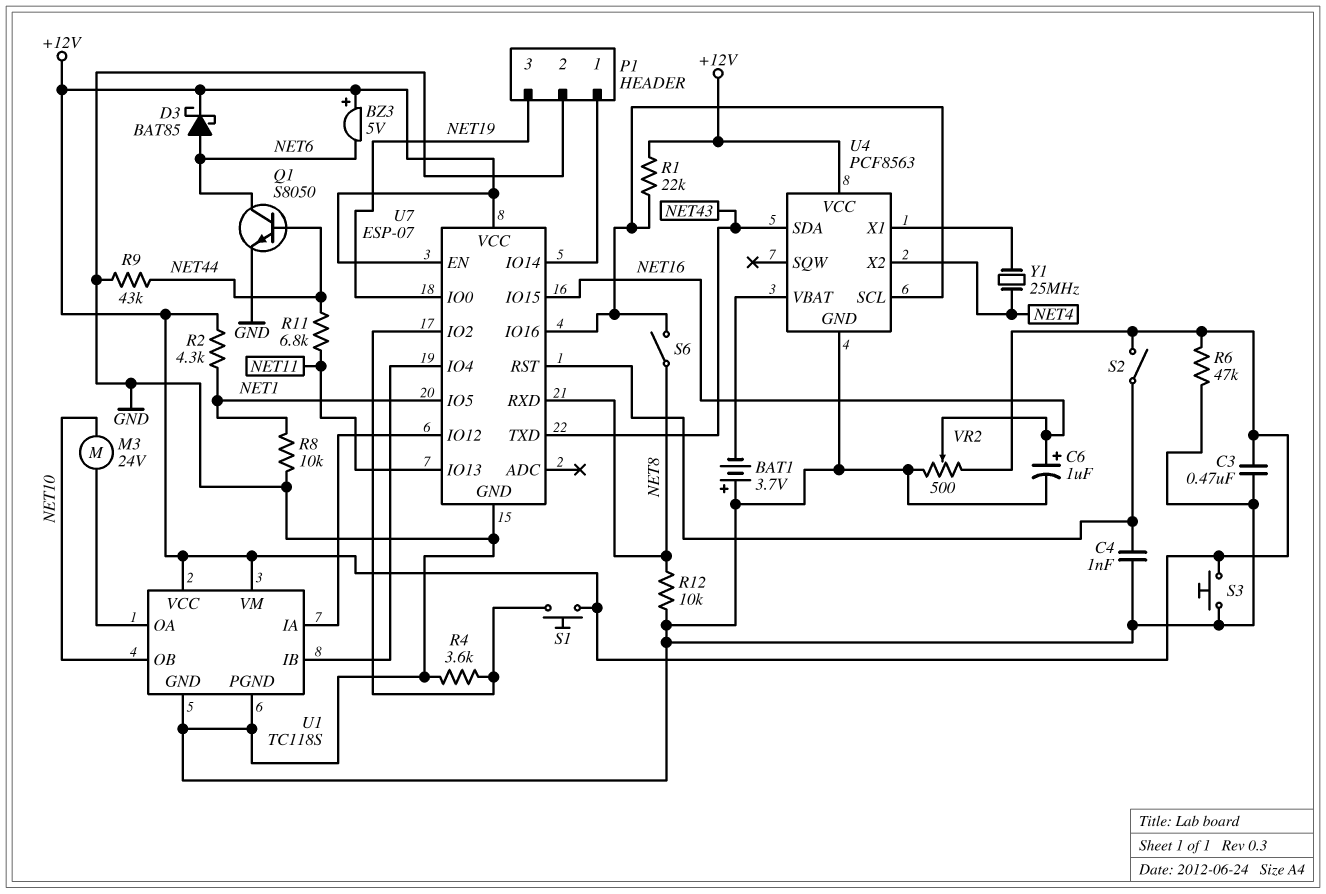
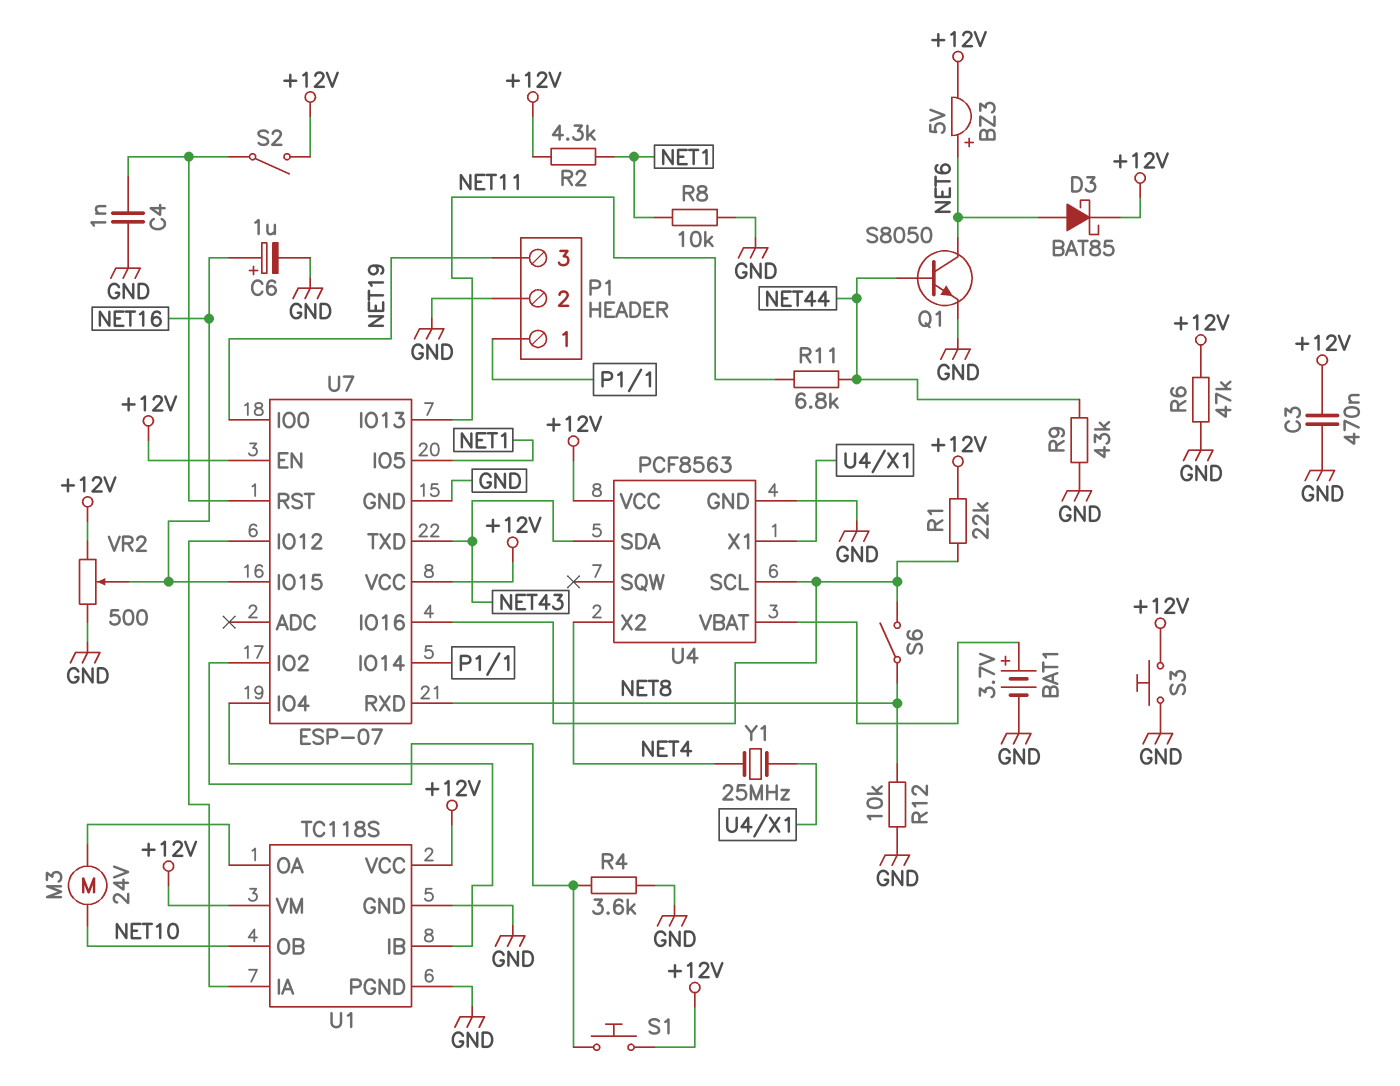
BAT1: 3.7V (plus GND, minus U4/VBAT) -> 3.7V (plus U4/VBAT, minus GND)
BZ3: buzzer 5V (plus +12V, minus NET6) -> buzzer 5V (plus NET6, minus +12V)

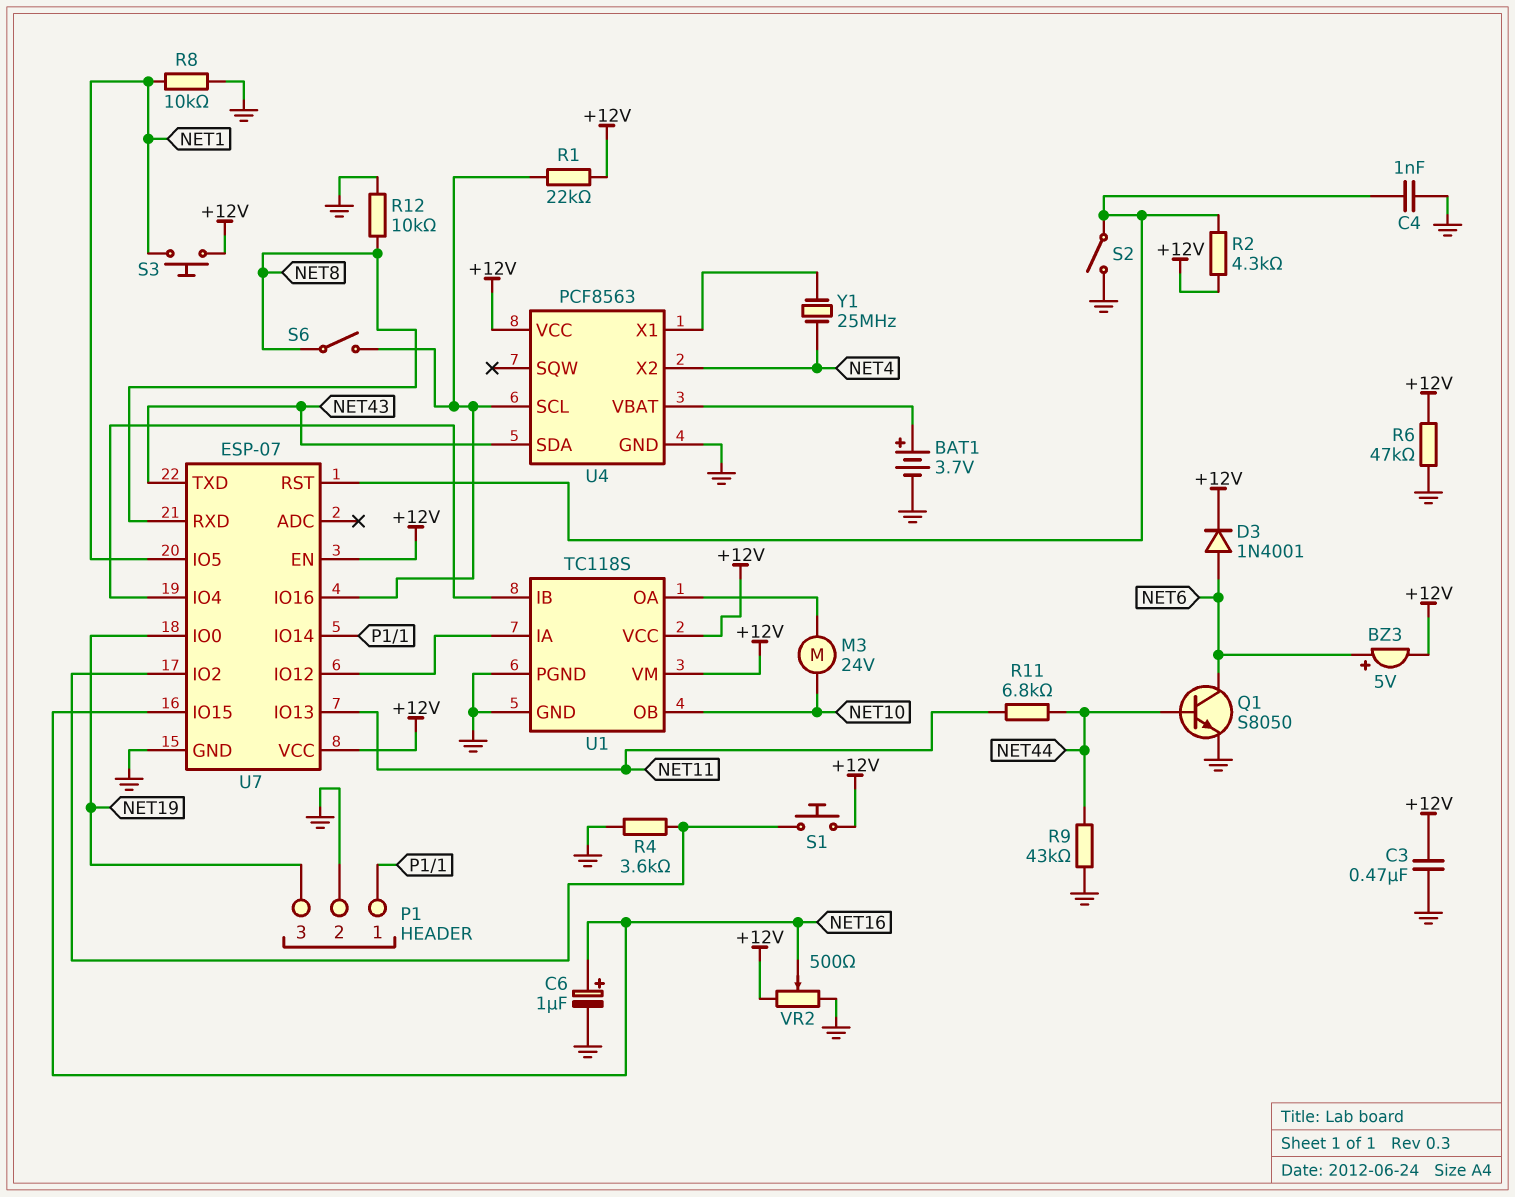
D3: schottky BAT85 (A NET6, K +12V) -> diode 1N4001 (A NET6, K +12V)
R2: 4.3k (+12V, NET1) -> 4.3k (+12V, U7/RST)
S2: switch (+12V, U7/RST) -> switch (GND, U7/RST)
S3: button (+12V, GND) -> button (+12V, NET1)

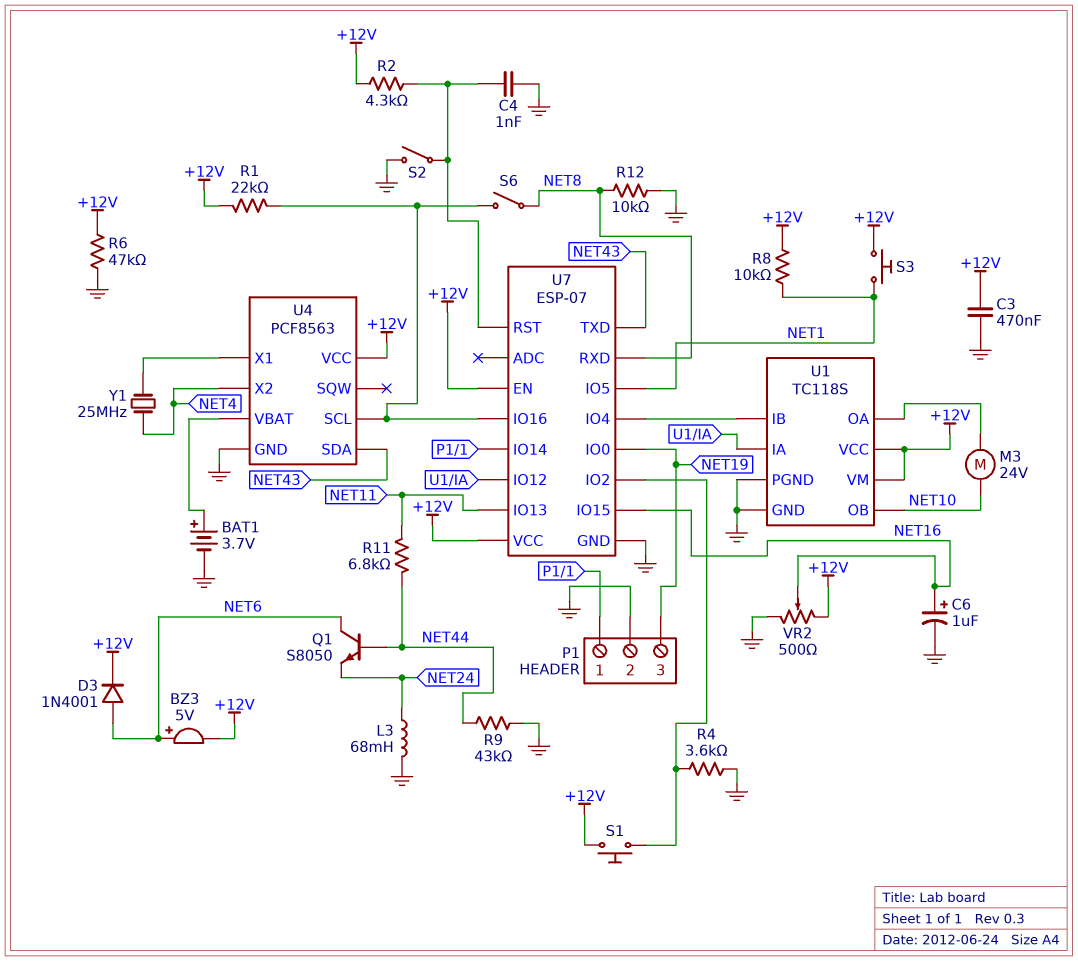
L3: none -> 68mH (GND, NET24)
Q1: NPN S8050 (B NET44, C NET6, E GND) -> NPN S8050 (B NET44, C NET6, E NET24)
R8: 10k (GND, NET1) -> 10k (+12V, NET1)

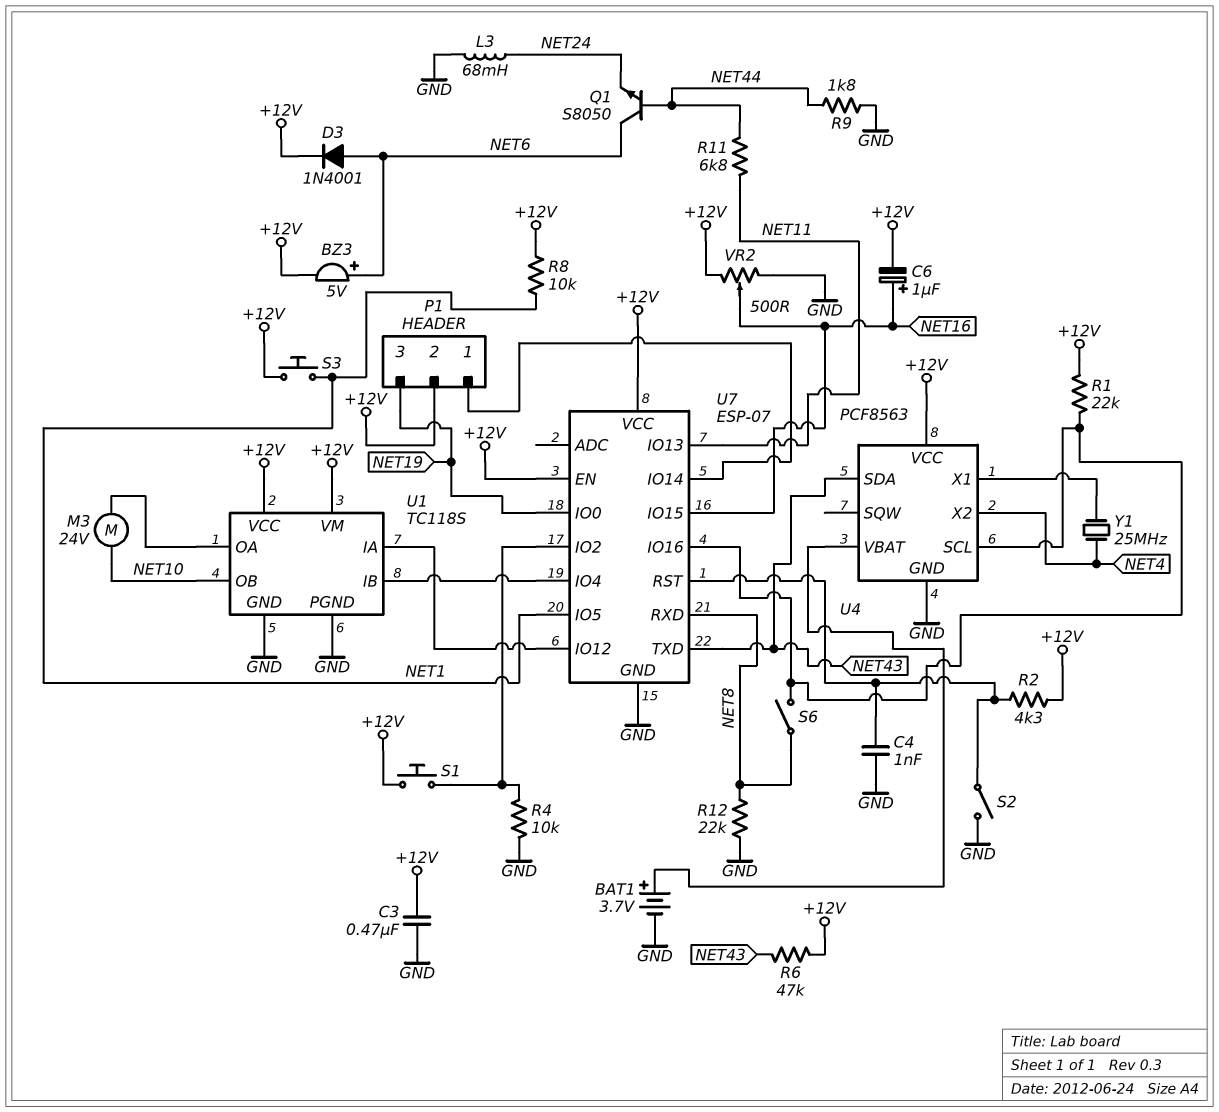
C6: 1uF (plus NET16, minus GND) -> 1uF (plus NET16, minus +12V)
P1 pin 2: GND -> +12V
R4: 3.6k (GND, U7/IO2) -> 10k (GND, U7/IO2)
R6: 47k (+12V, GND) -> 47k (+12V, NET43)
R9: 43k (GND, NET44) -> 1.8k (GND, NET44)
R12: 10k (GND, NET8) -> 22k (GND, NET8)

